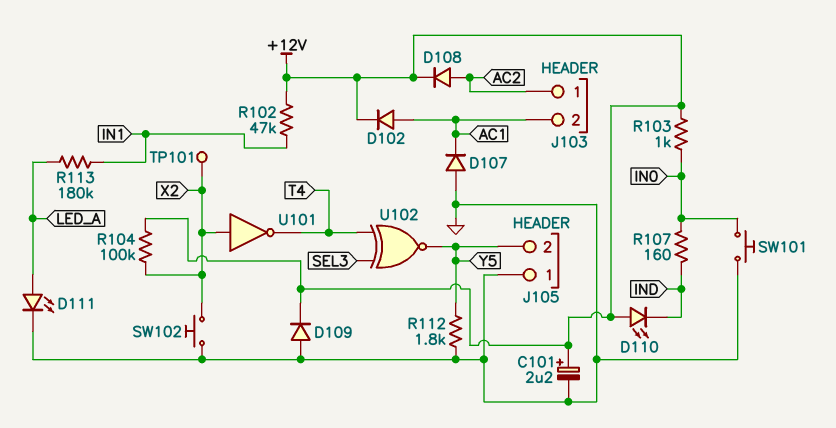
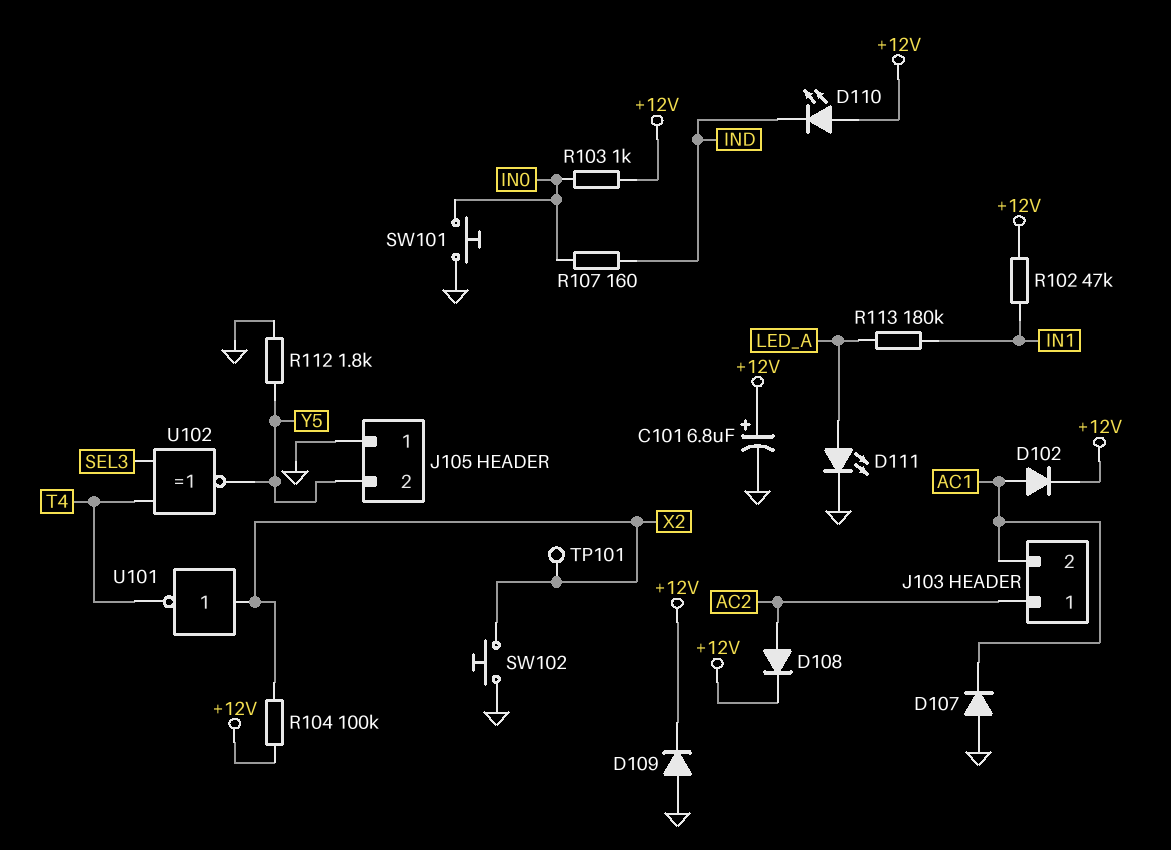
C101: 2.2uF (plus +12V, minus GND) -> 6.8uF (plus +12V, minus GND)

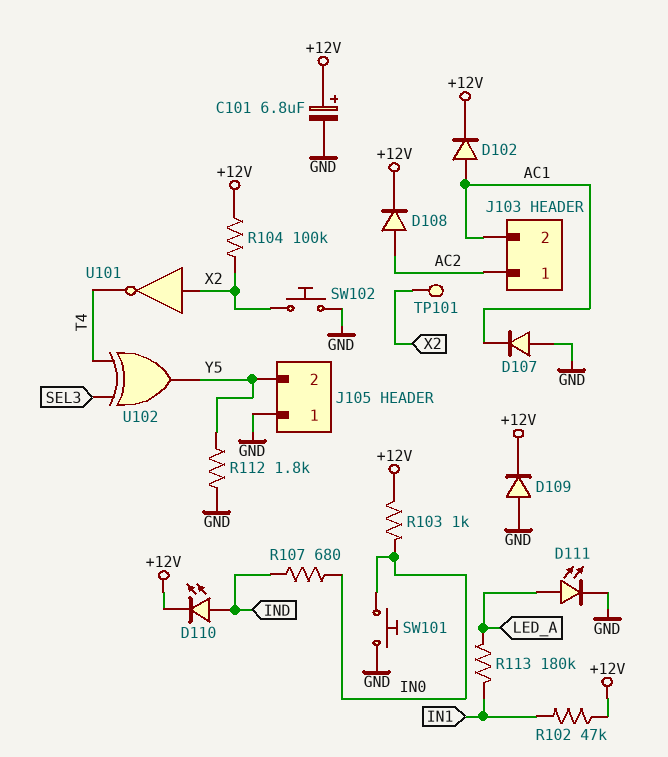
D110: LED (A +12V, K IND) -> LED (A IND, K +12V)
R107: 160 (IN0, IND) -> 680 (IN0, IND)
U102: XNOR (in SEL3, in T4, out Y5) -> XOR (in SEL3, in T4, out Y5)

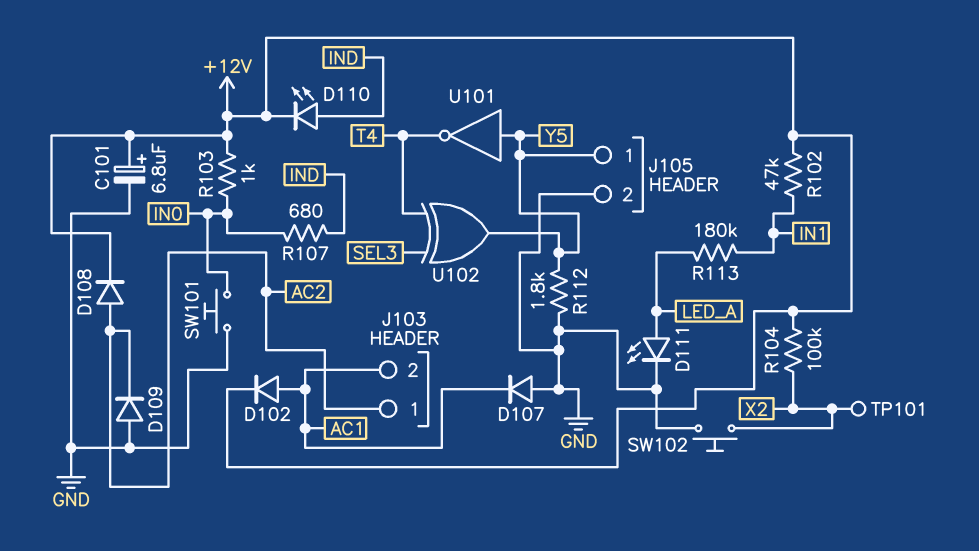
D109: diode (A GND, K +12V) -> diode (A GND, K AC2)
J105 pin 1: GND -> Y5
J105 pin 2: Y5 -> GND
U101: NOT (in X2, out T4) -> NOT (in Y5, out T4)

